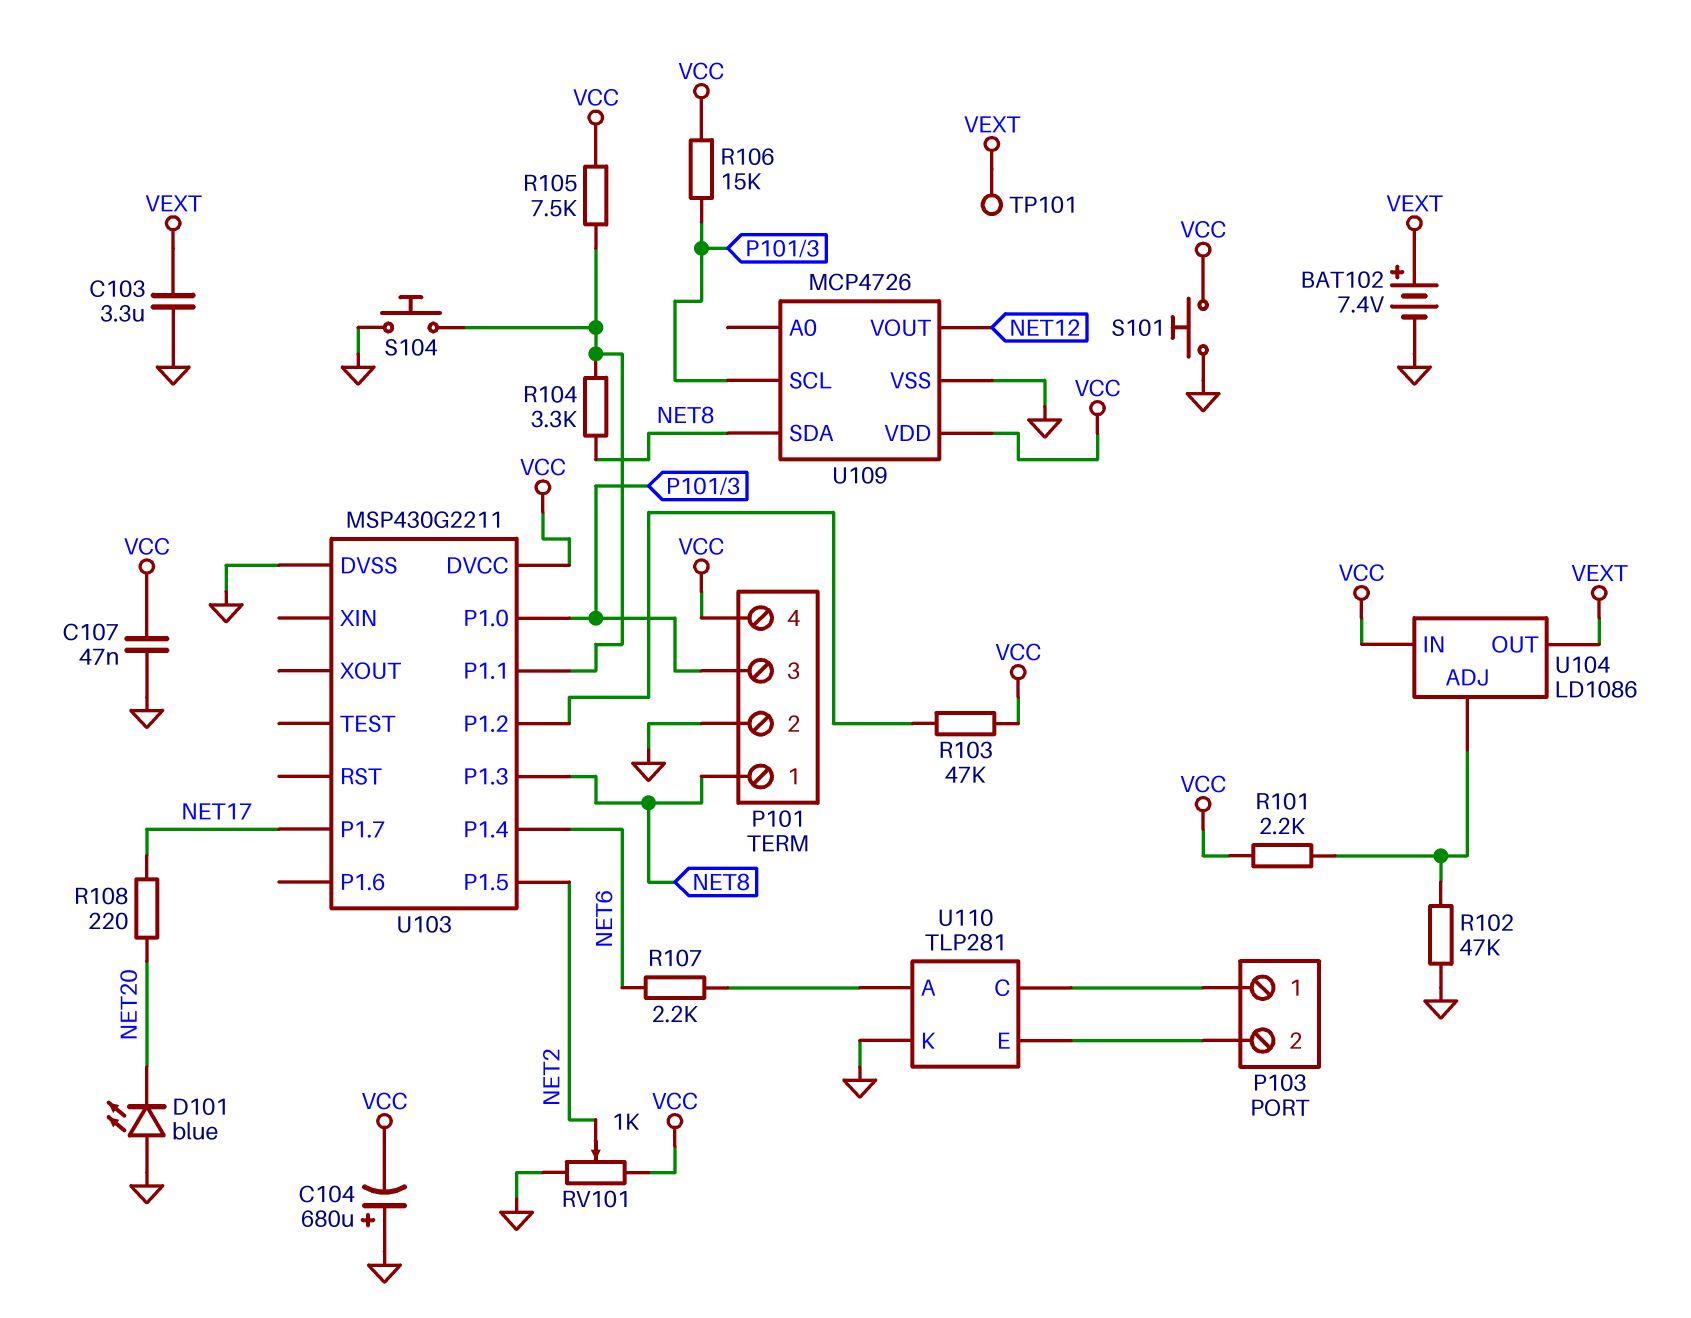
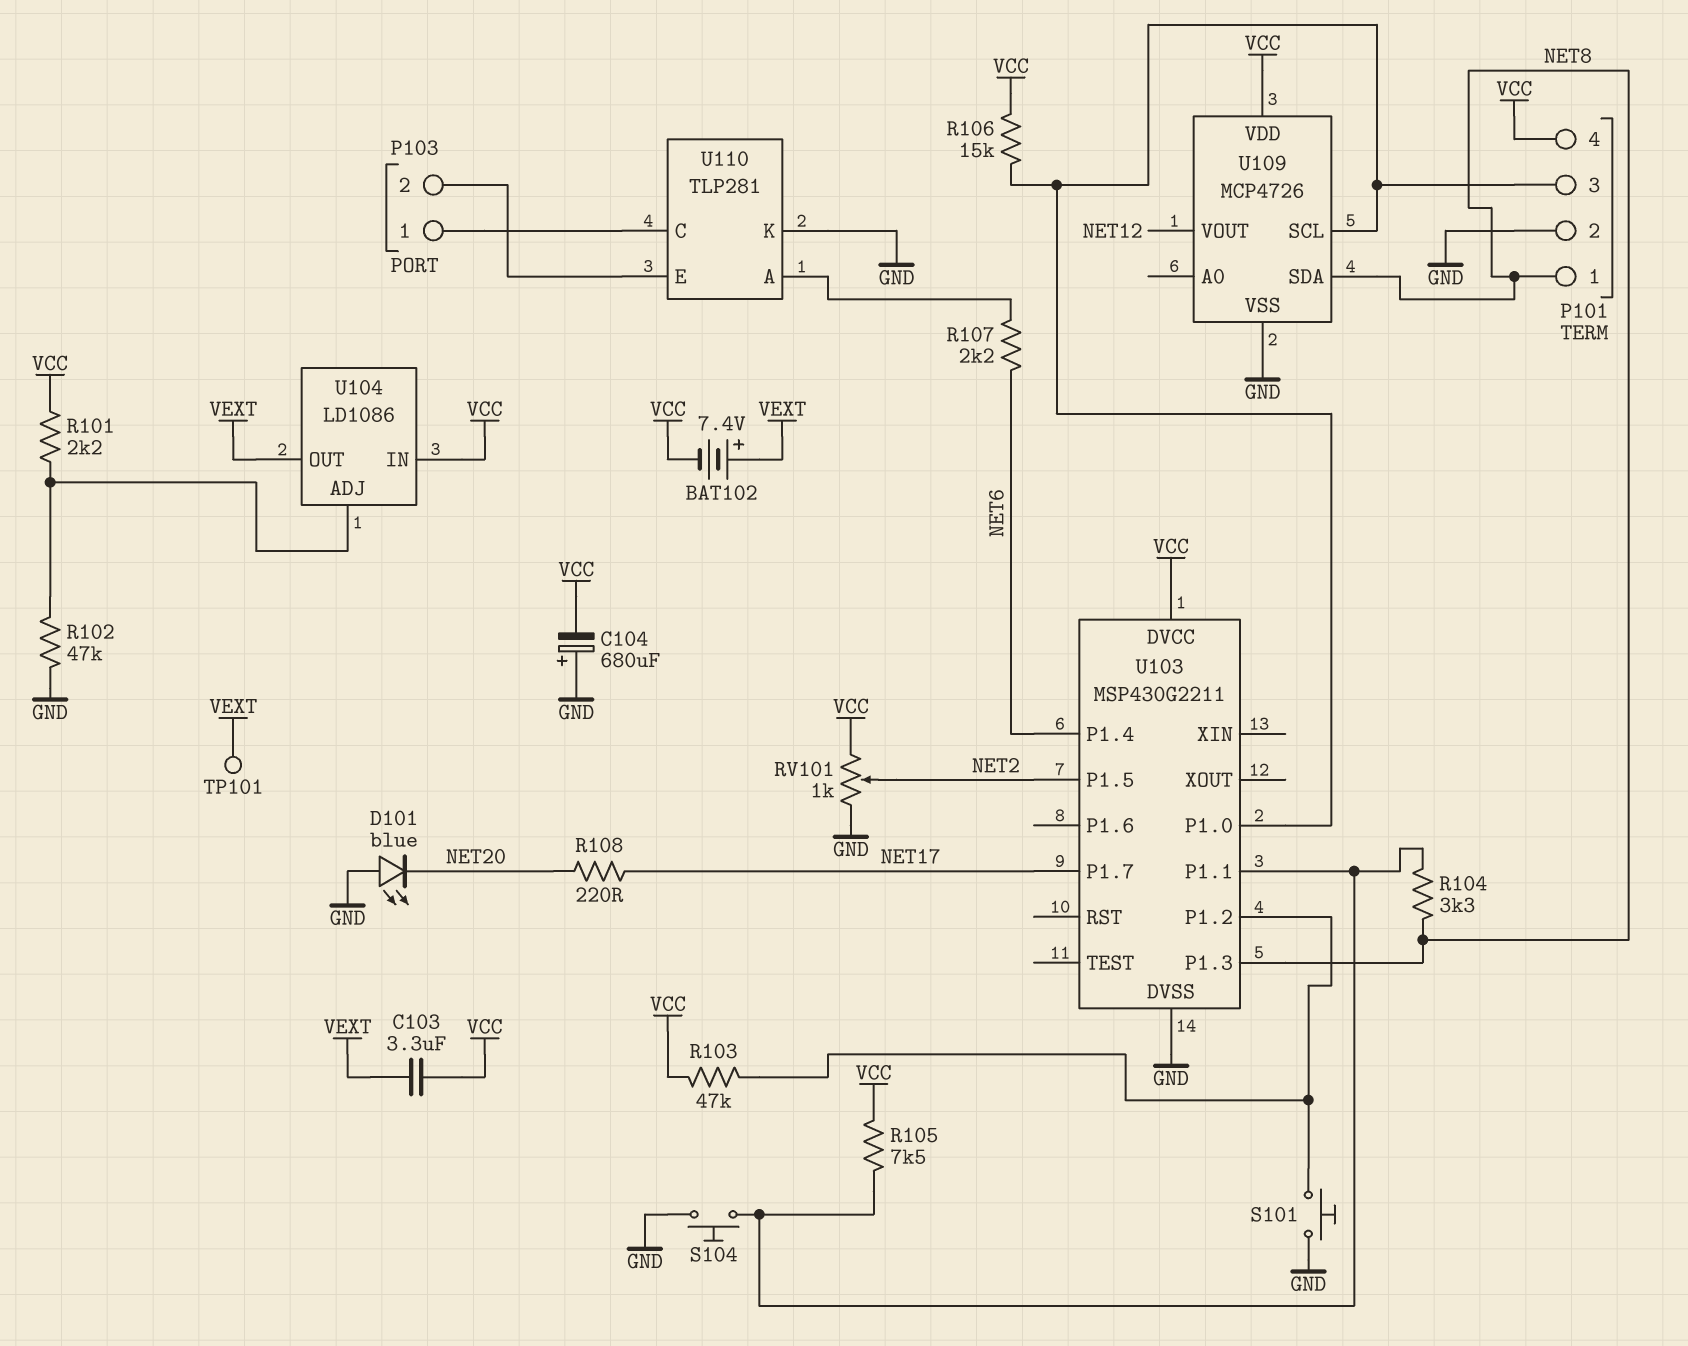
BAT102: 7.4V (plus VEXT, minus GND) -> 7.4V (plus VEXT, minus VCC)
C103: 3.3uF (GND, VEXT) -> 3.3uF (VCC, VEXT)
C107: 47nF (GND, VCC) -> none
S101: button (GND, VCC) -> button (GND, U103/P1.2)

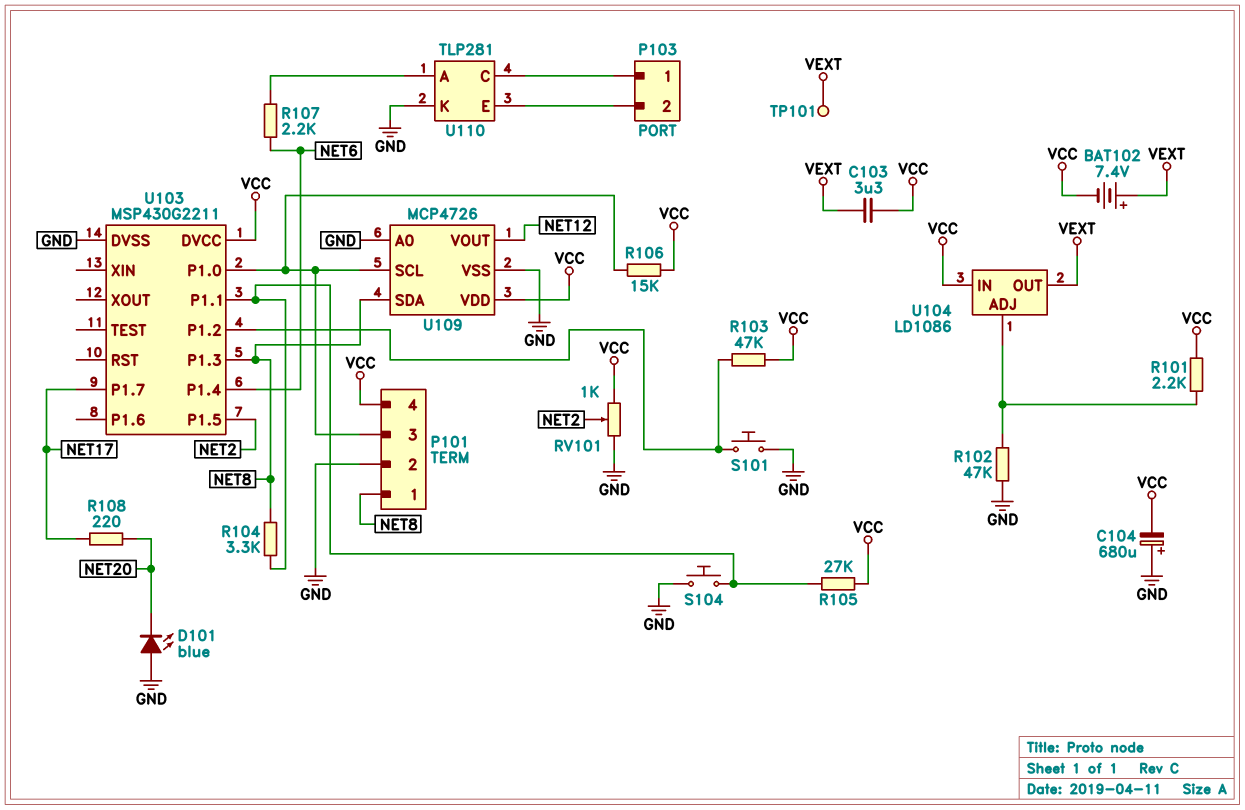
R105: 7.5k (U103/P1.1, VCC) -> 27k (U103/P1.1, VCC)
U109 pin A0: none -> GND

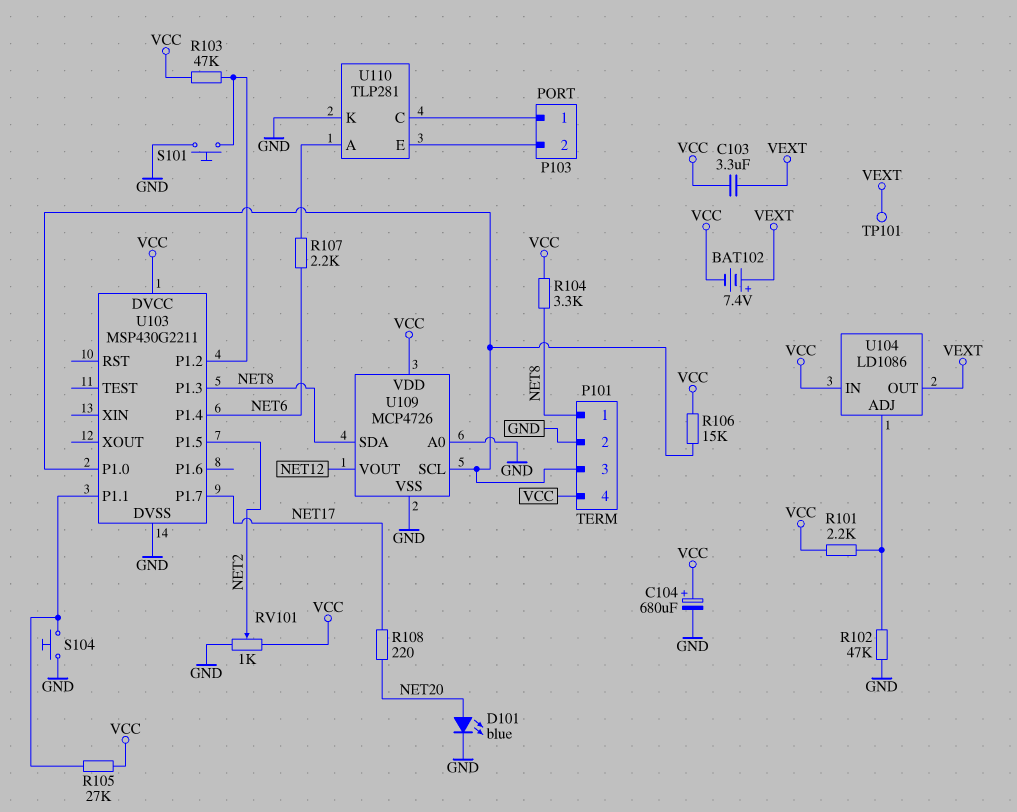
C104: 680uF (plus GND, minus VCC) -> 680uF (plus VCC, minus GND)
D101: LED blue (A GND, K NET20) -> LED blue (A NET20, K GND)
R104: 3.3k (NET8, U103/P1.1) -> 3.3k (NET8, VCC)

